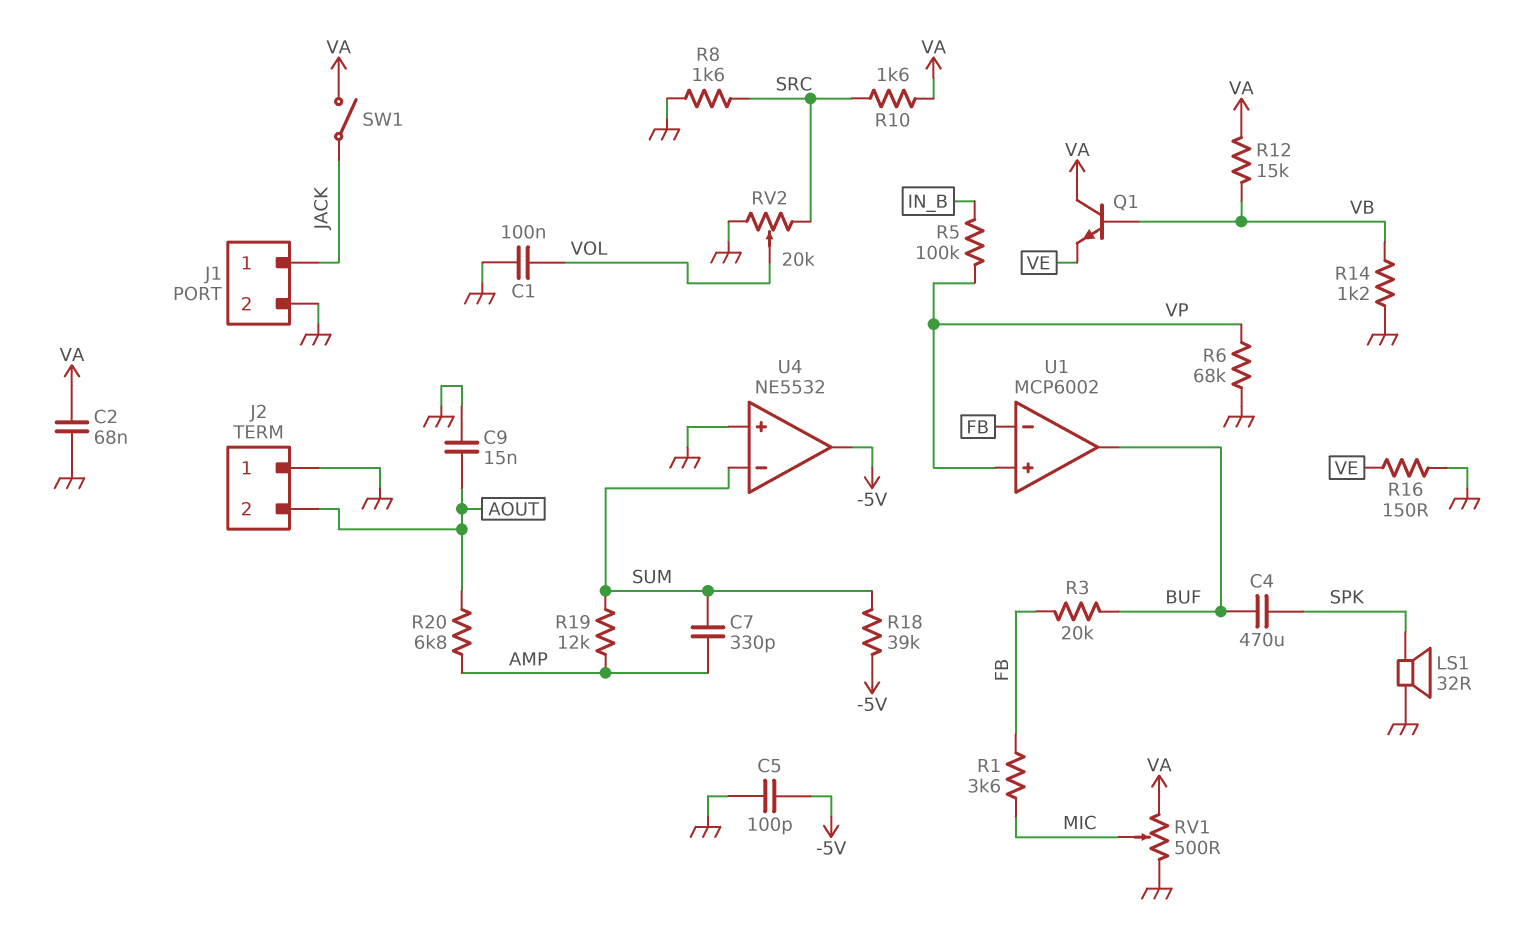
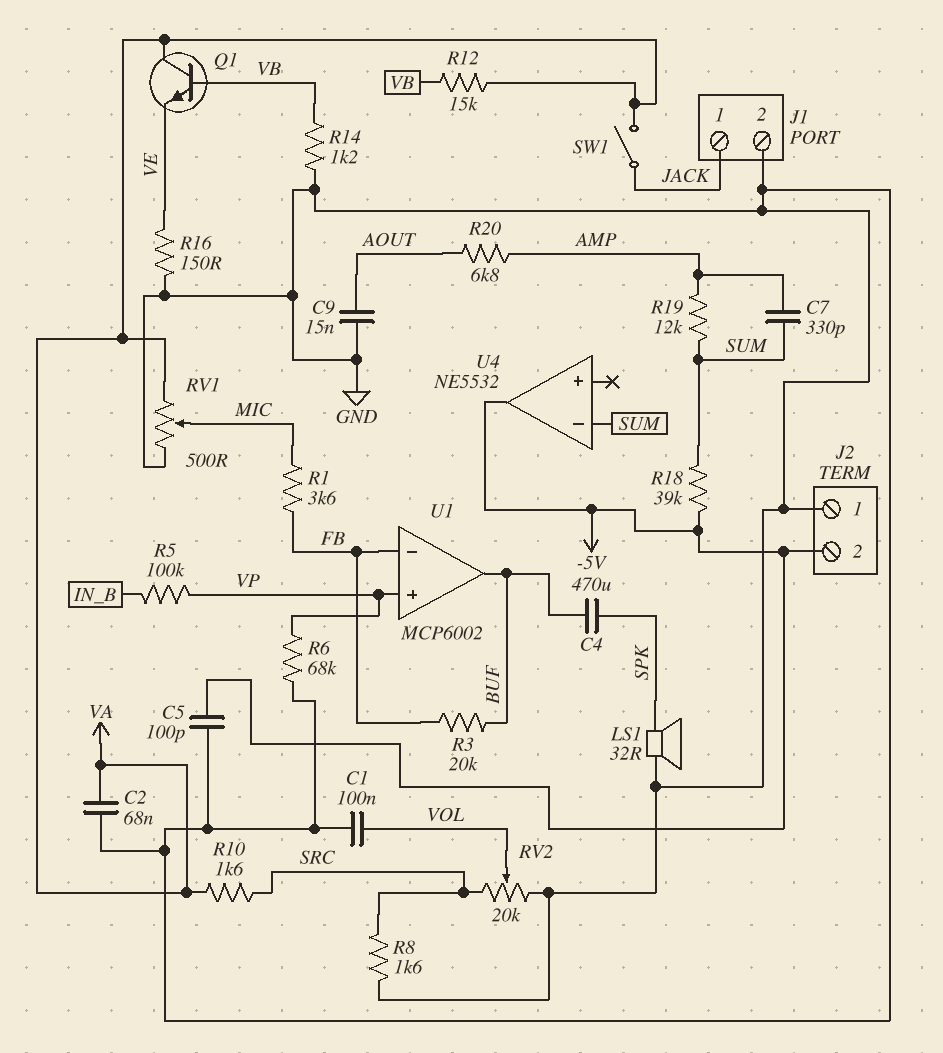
J2 pin 2: AOUT -> -5V
U4 pin in+: GND -> none

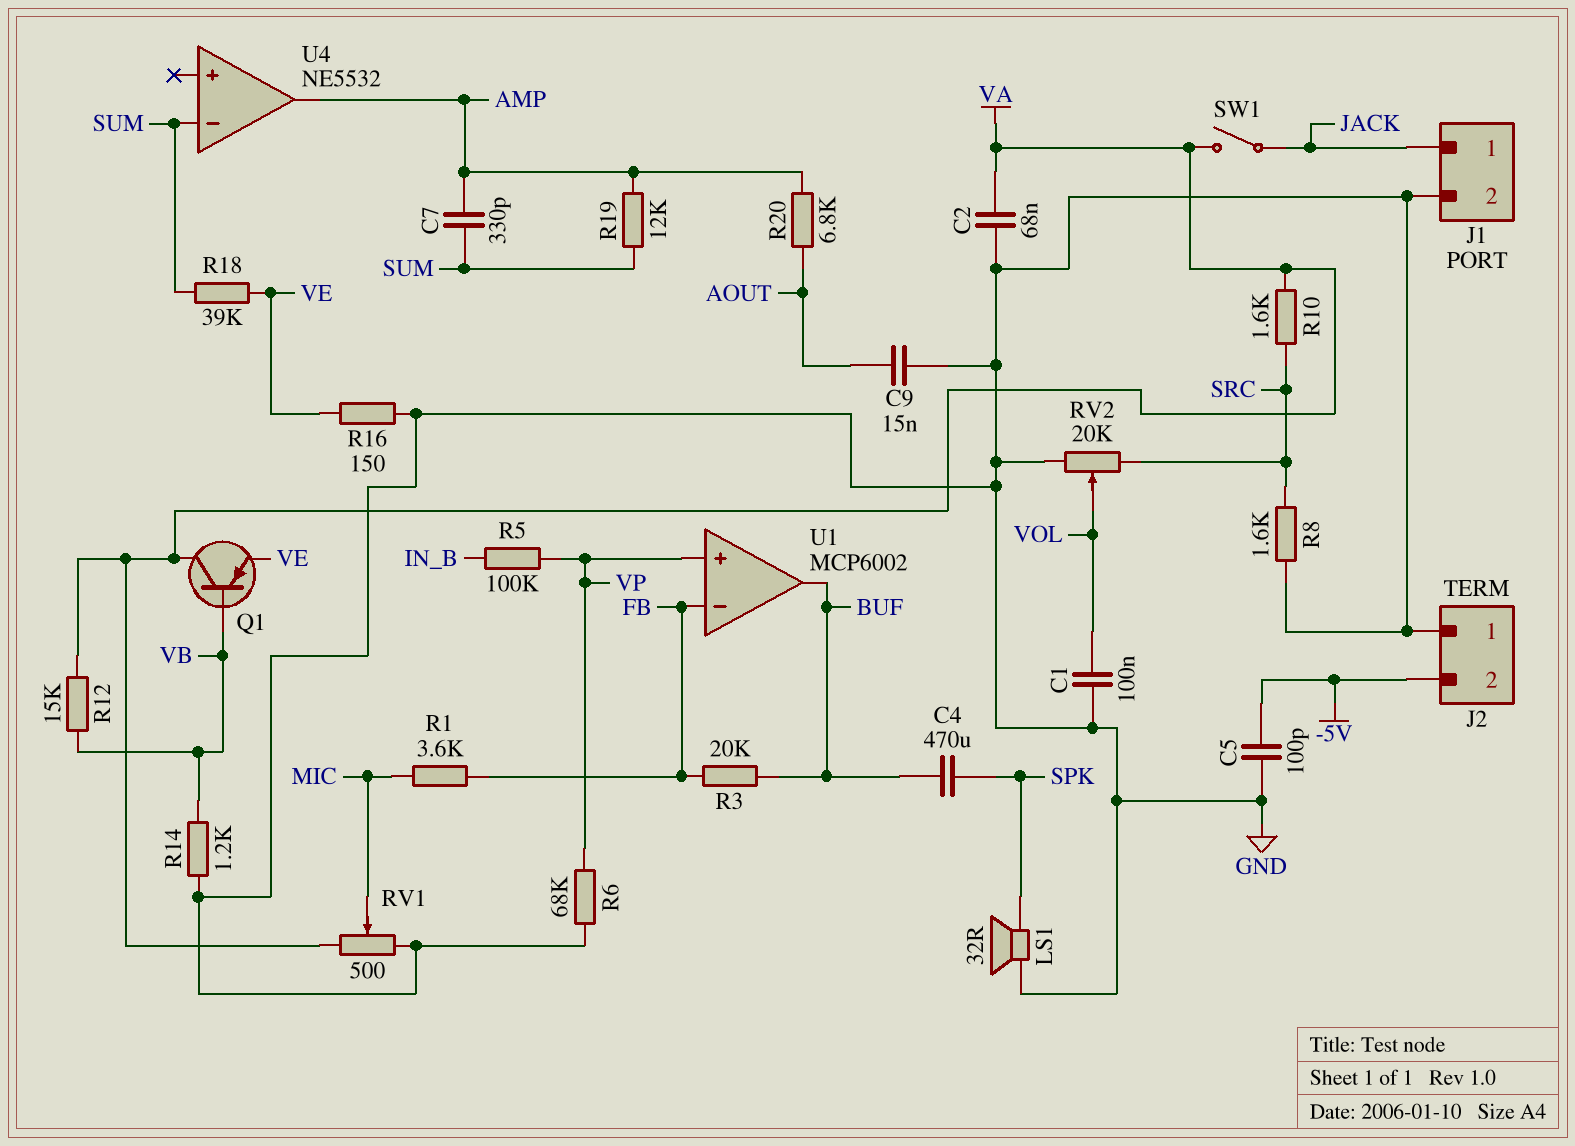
Q1: NPN (B VB, C VA, E VE) -> PNP (B VB, C VA, E VE)
R18: 39k (-5V, SUM) -> 39k (SUM, VE)
U4 pin out: -5V -> AMP

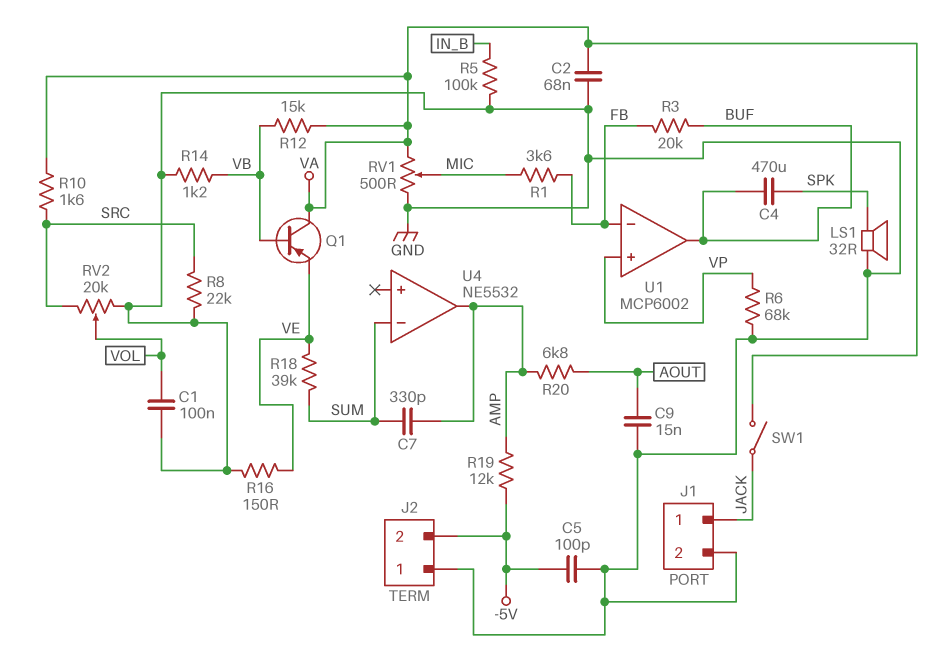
R5: 100k (IN_B, VP) -> 100k (GND, IN_B)
R8: 1.6k (GND, SRC) -> 22k (GND, SRC)
R19: 12k (AMP, SUM) -> 12k (-5V, AMP)

